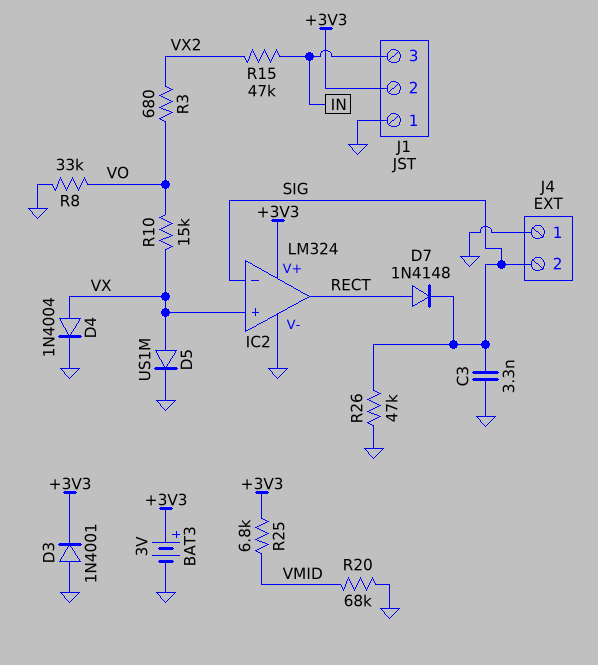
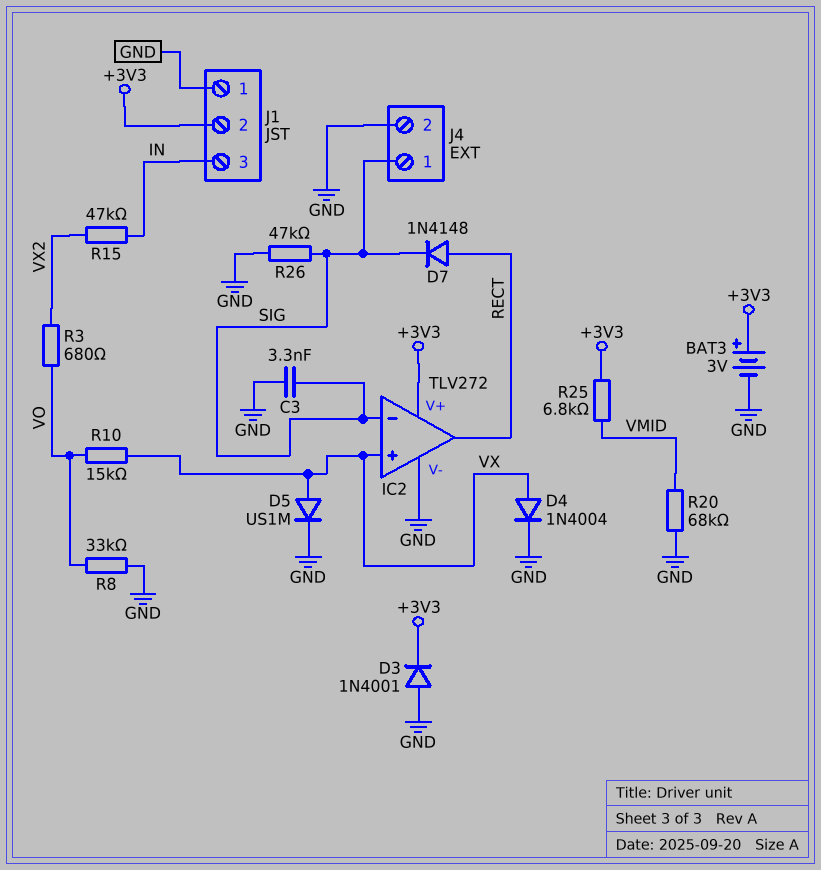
IC2: LM324 -> TLV272
J4 pin 1: GND -> SIG
J4 pin 2: SIG -> GND

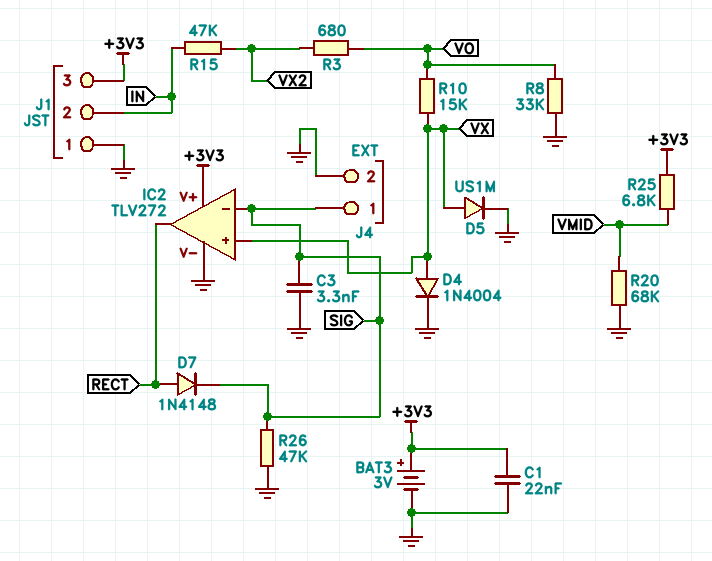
C1: none -> 22nF (+3V3, GND)
D3: diode 1N4001 (A GND, K +3V3) -> none
J1 pin 2: +3V3 -> IN
J1 pin 3: IN -> +3V3

